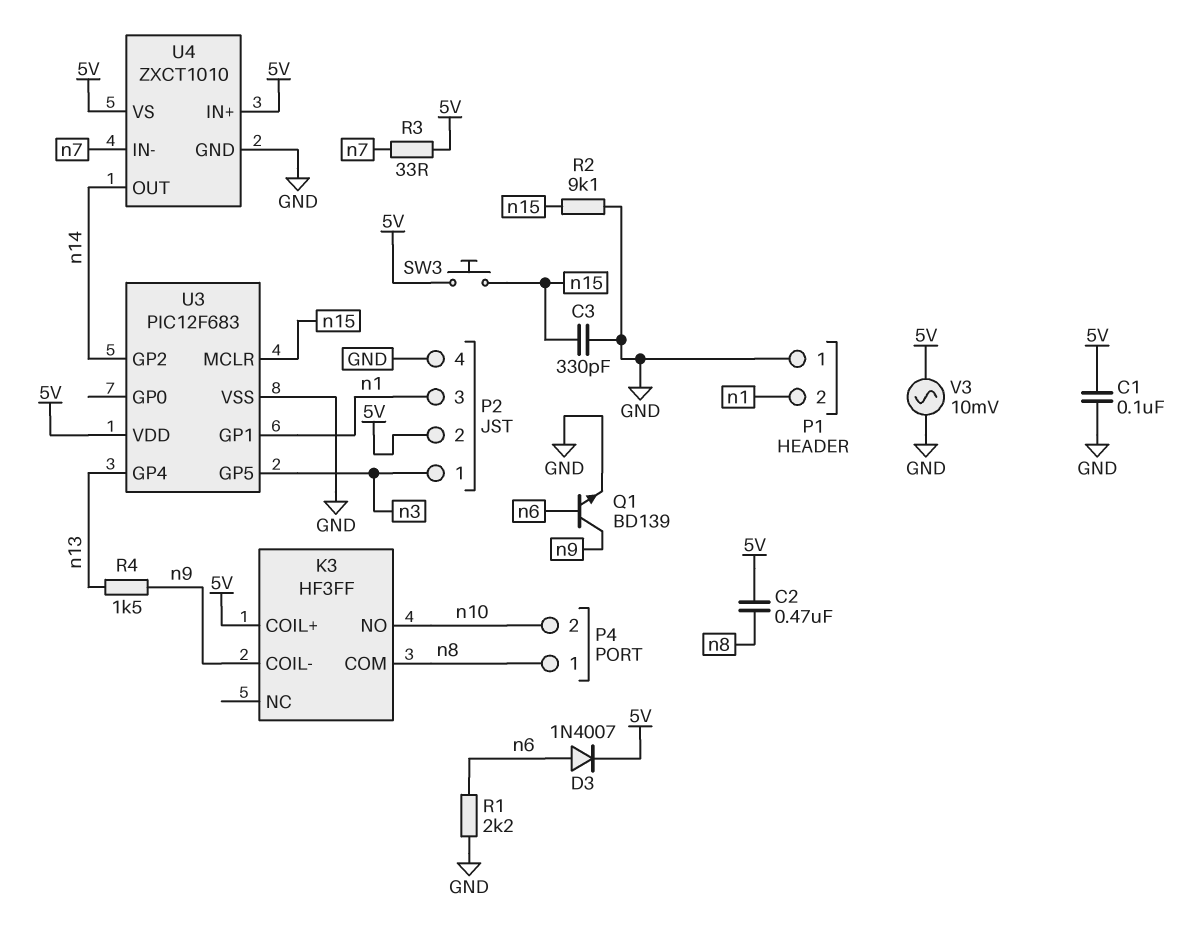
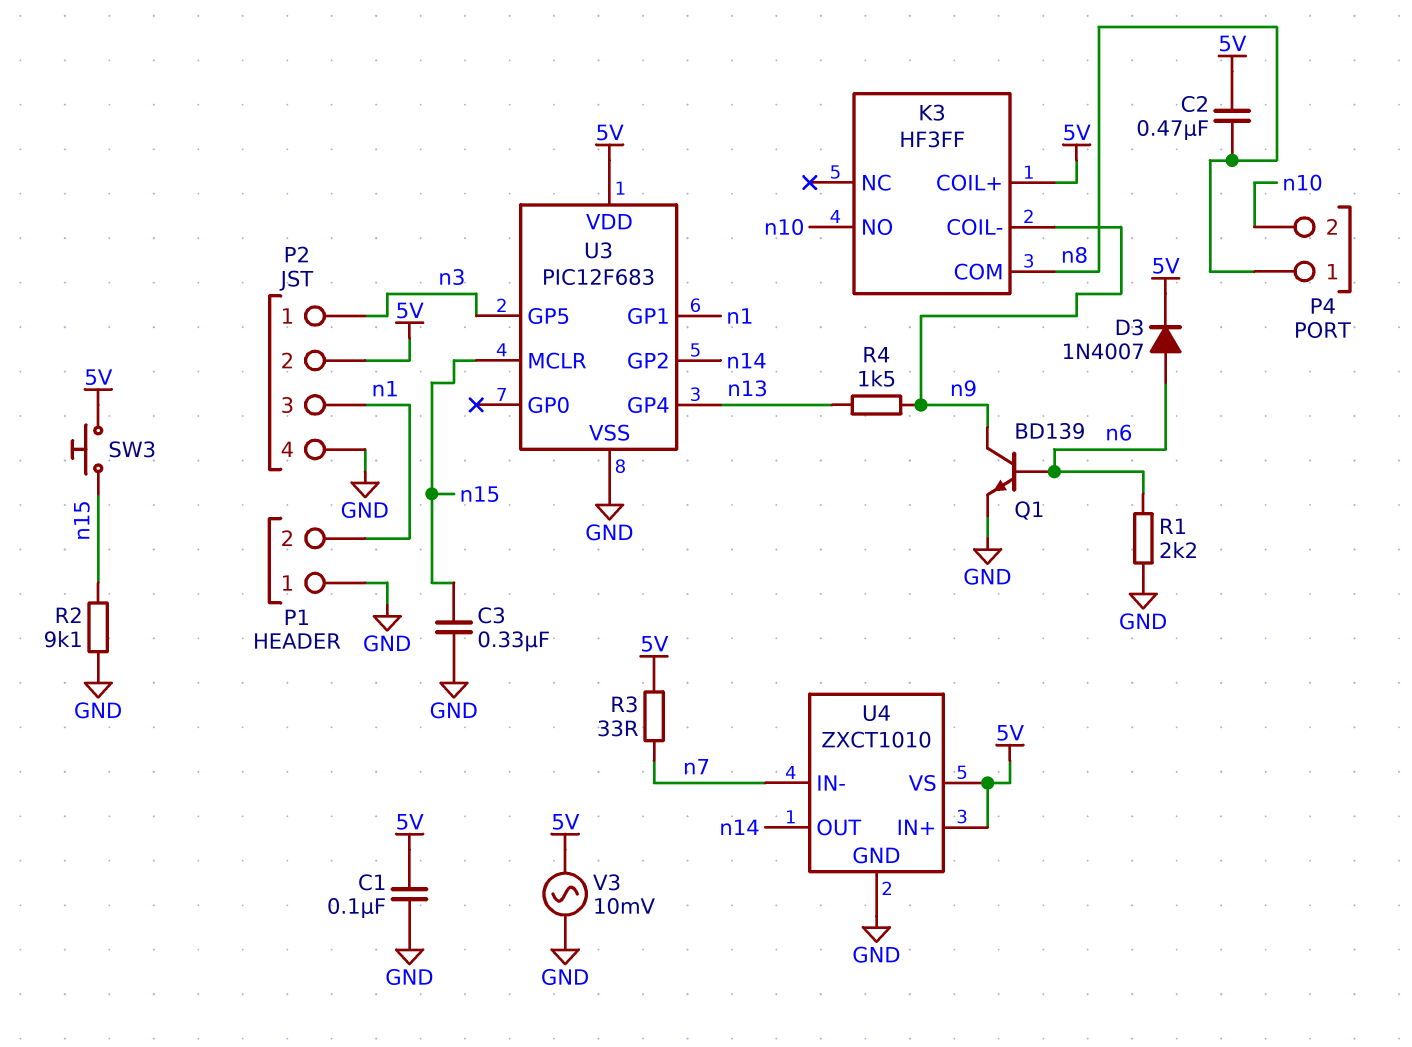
C3: 330pF (GND, n15) -> 330nF (GND, n15)

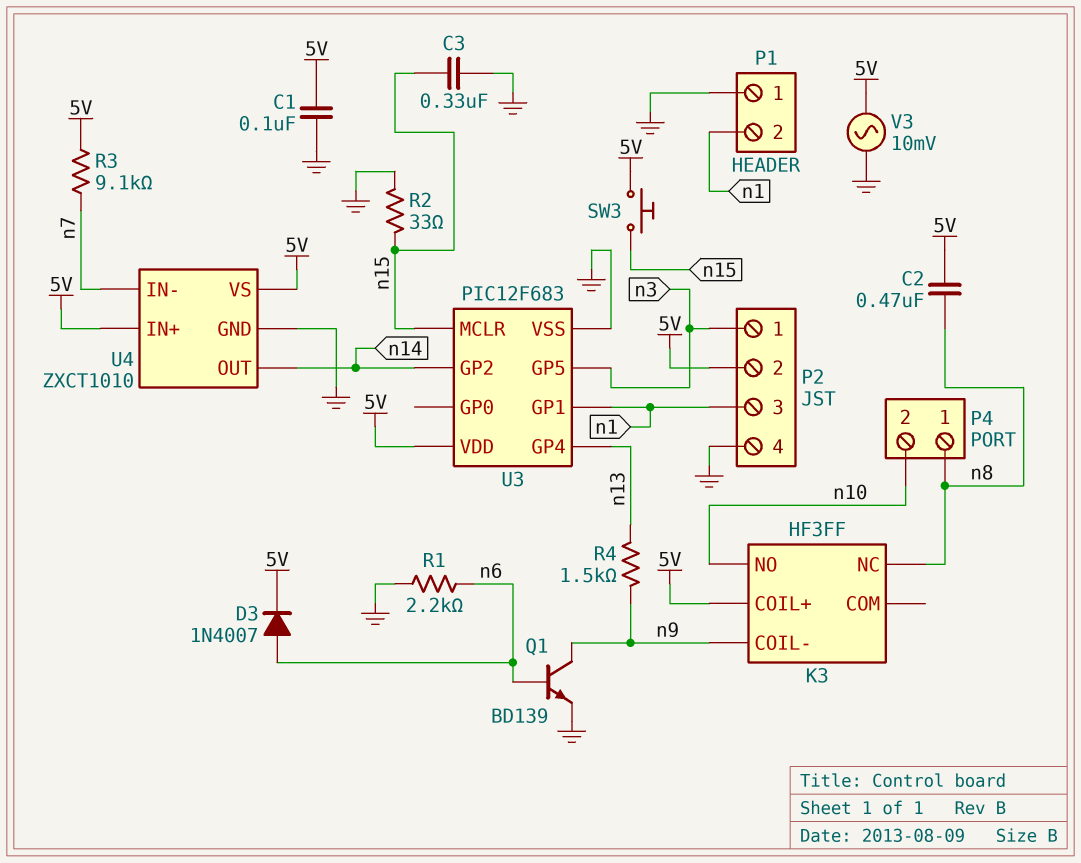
K3 pin COM: n8 -> none
K3 pin NC: none -> n8
R2: 9.1k (GND, n15) -> 33 (GND, n15)
R3: 33 (5V, n7) -> 9.1k (5V, n7)

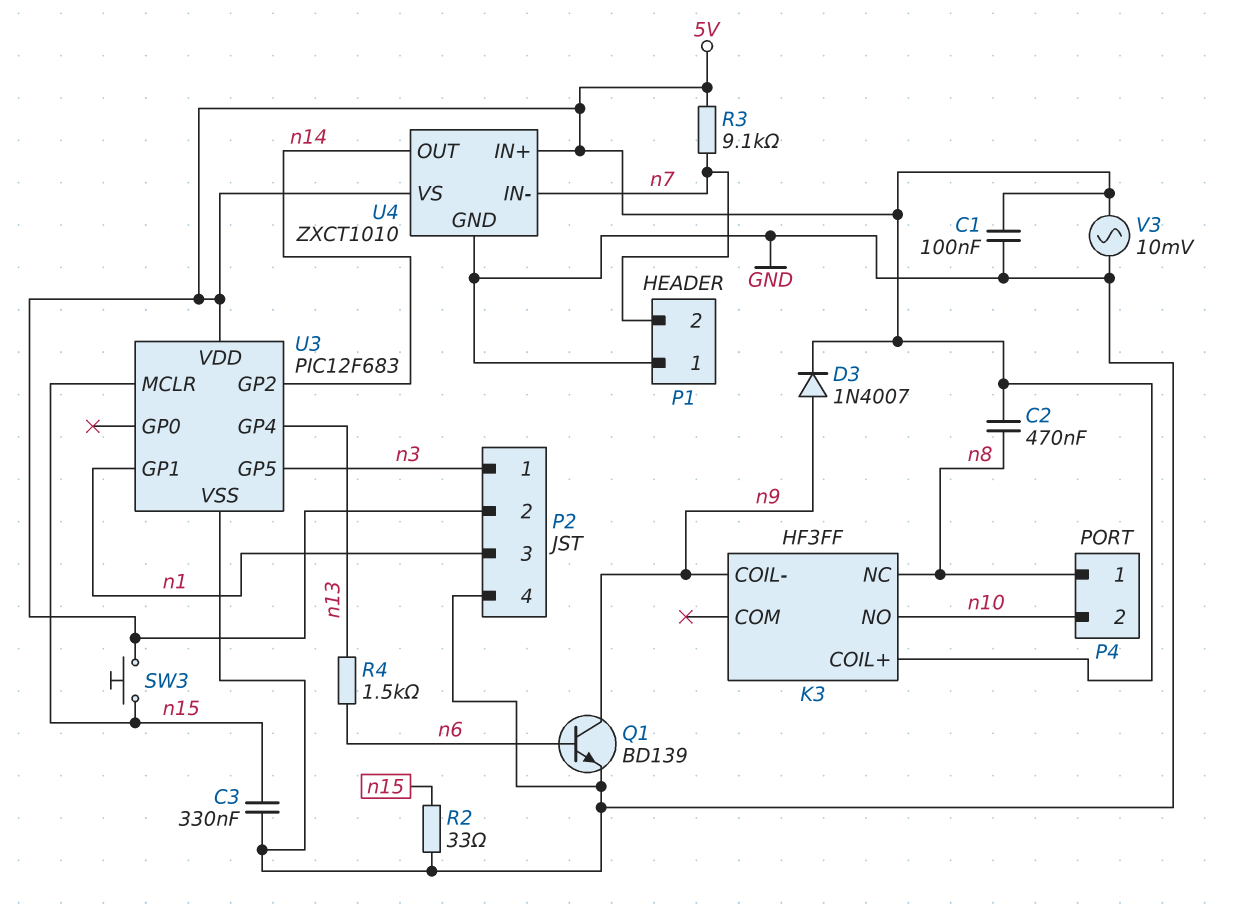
D3: diode 1N4007 (A n6, K 5V) -> diode 1N4007 (A n9, K 5V)
P1 pin 2: n1 -> n7
R1: 2.2k (GND, n6) -> none
R4: 1.5k (n9, n13) -> 1.5k (n6, n13)

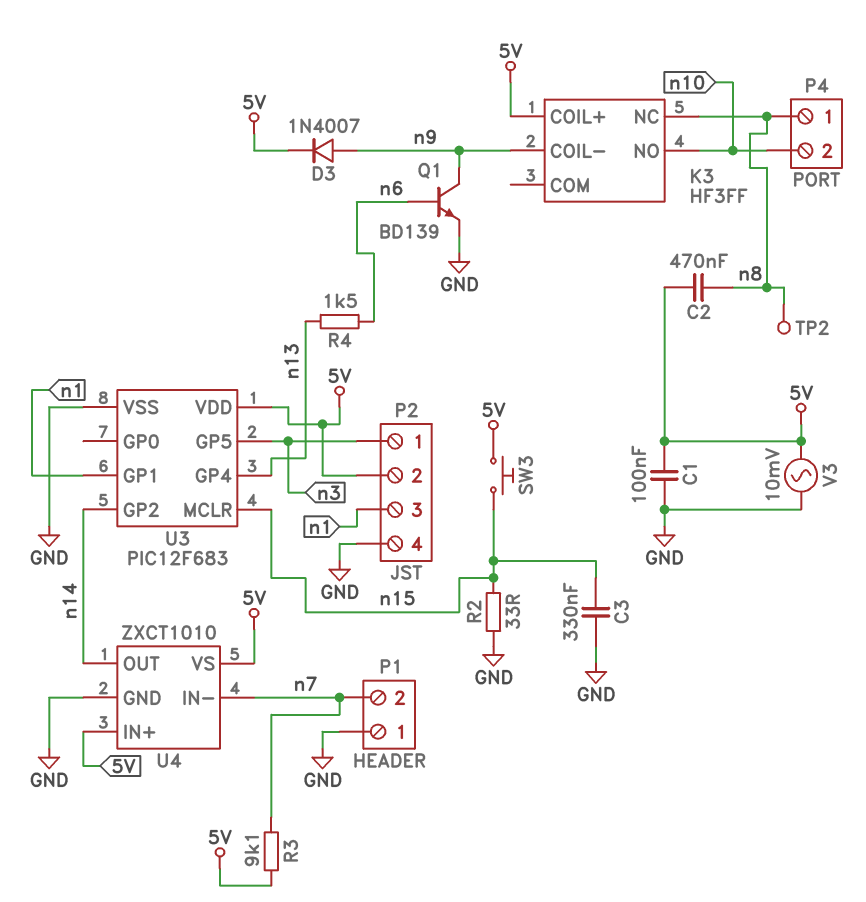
TP2: none -> test point (n8)

